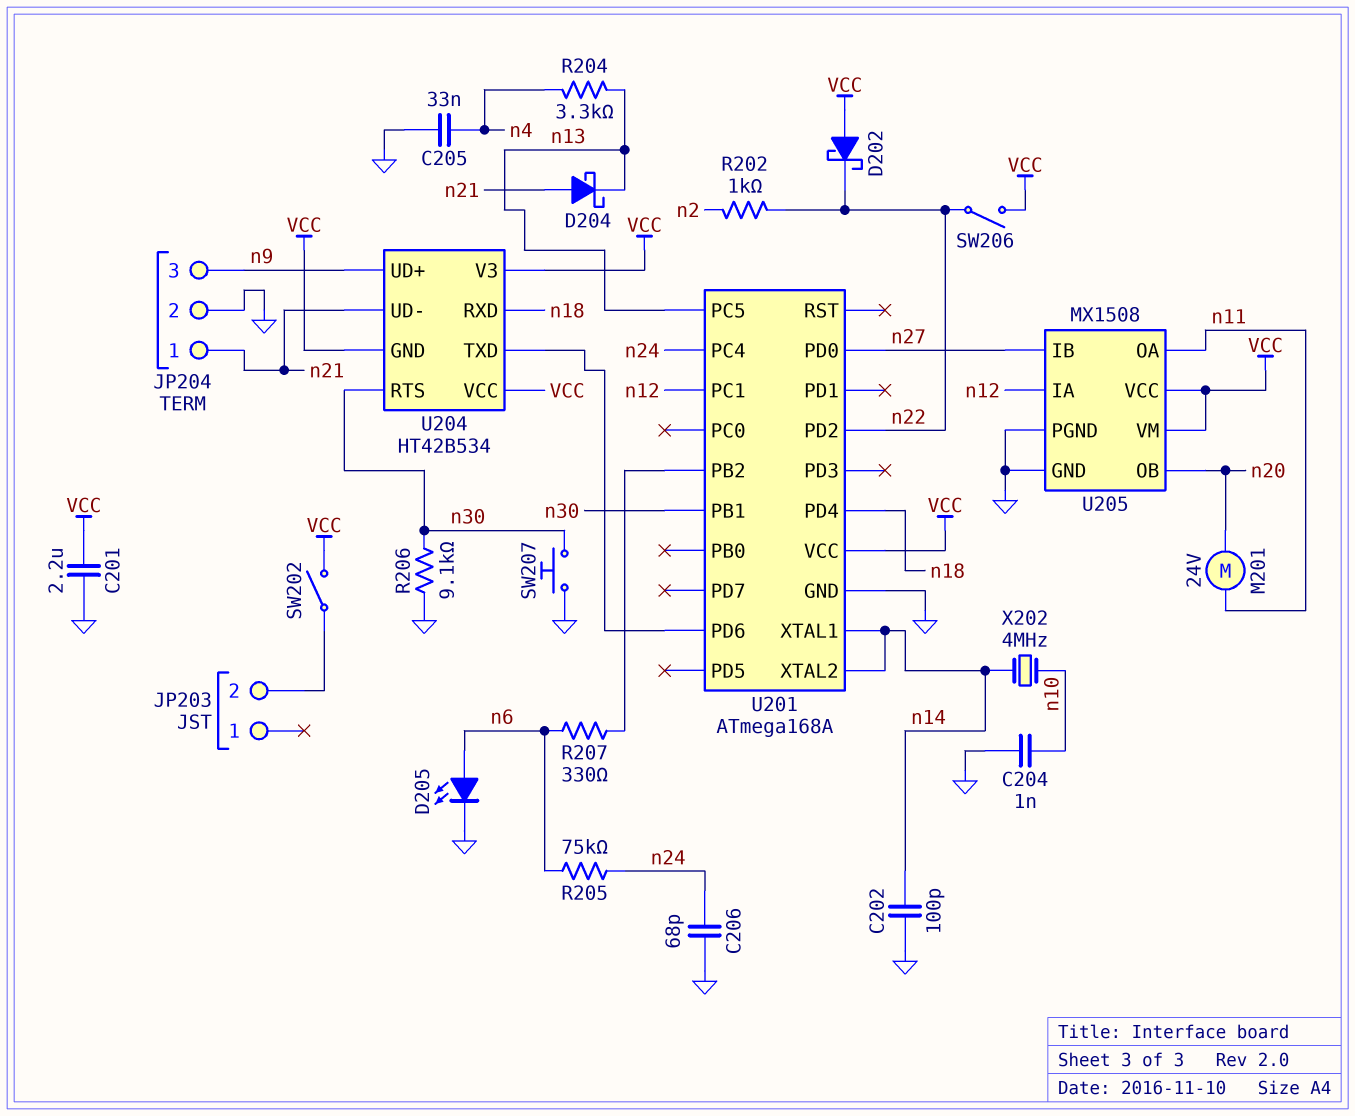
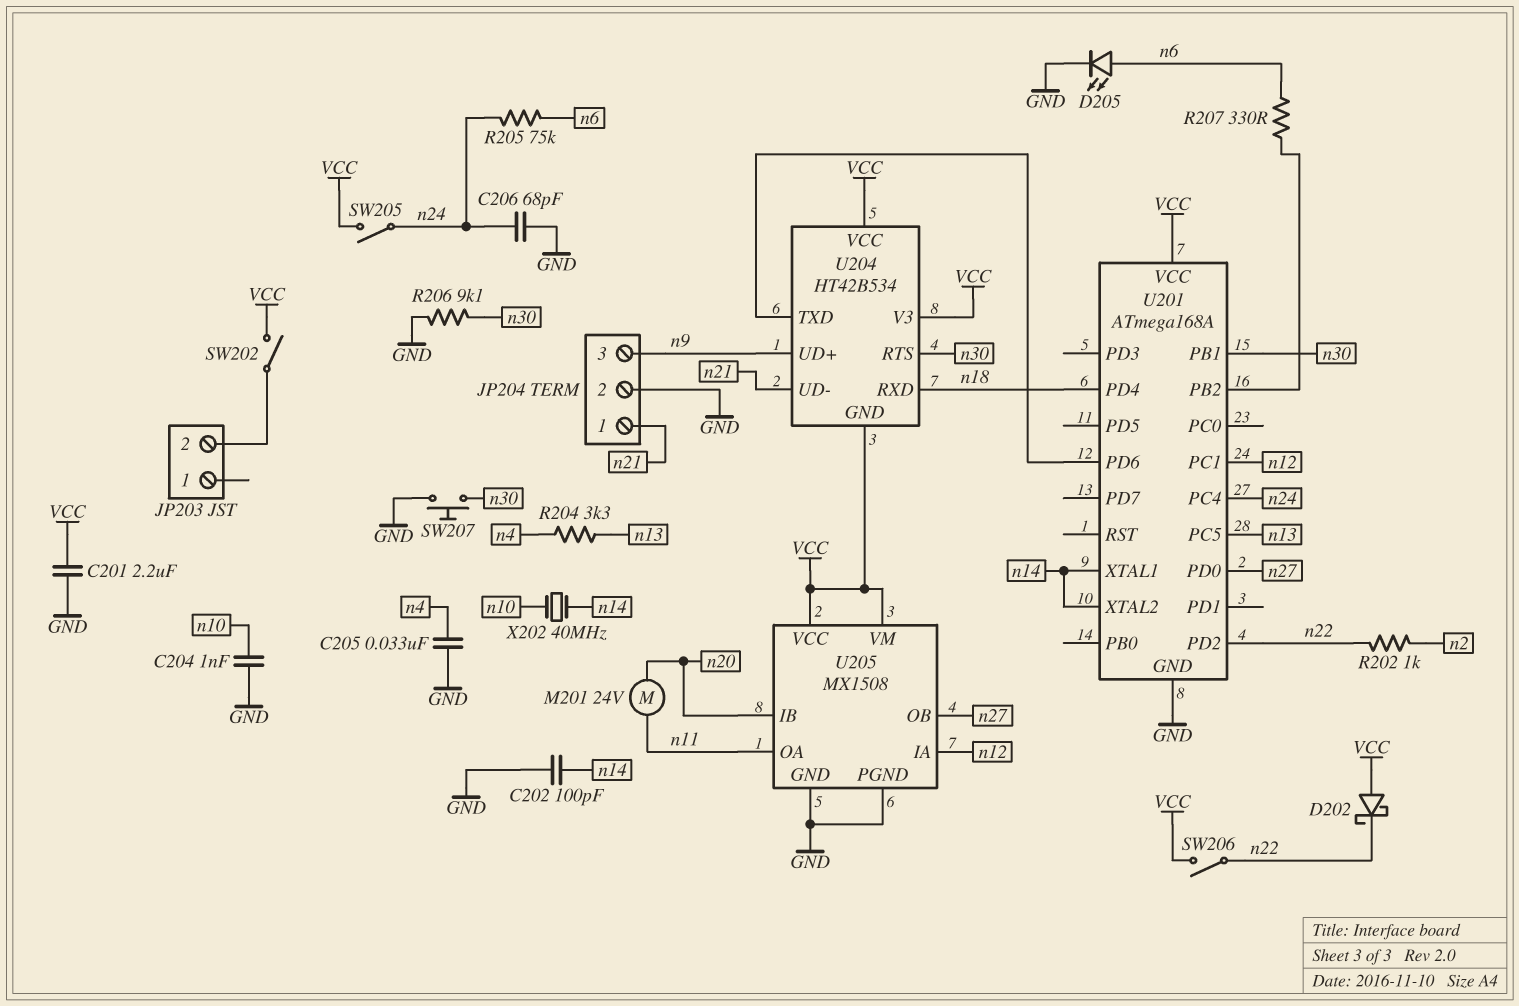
D204: schottky (A n21, K n13) -> none
SW205: none -> switch (VCC, n24)
U205 pin IB: n27 -> n20
U205 pin OB: n20 -> n27
X202: 4MHz (n10, n14) -> 40MHz (n10, n14)

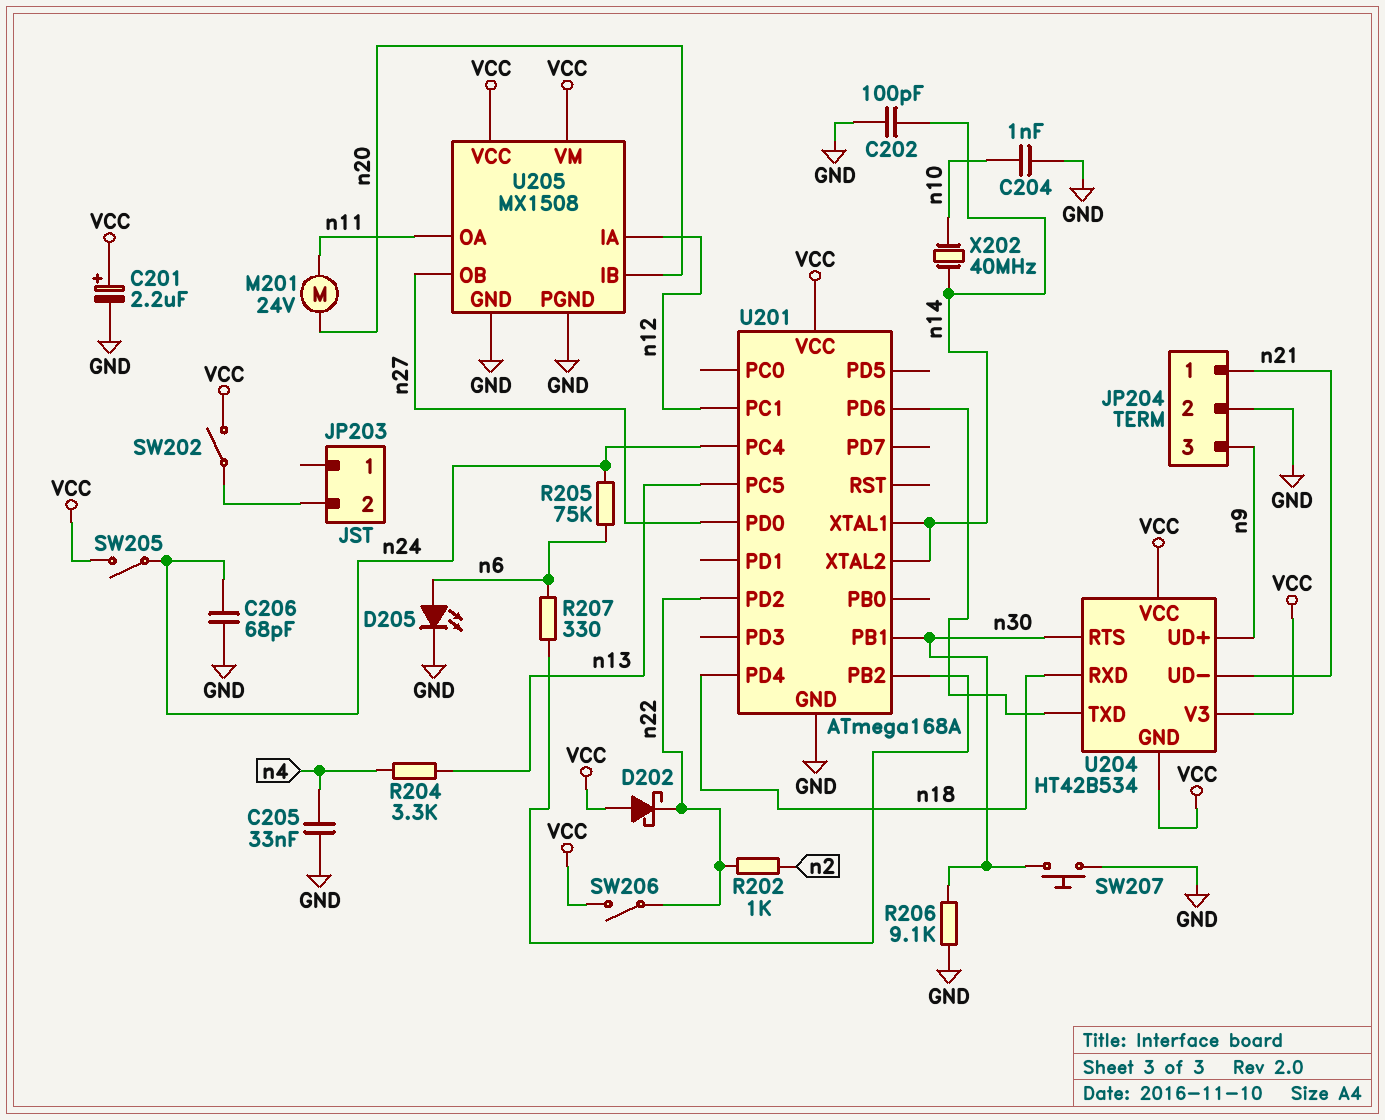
C201: 2.2uF (GND, VCC) -> 2.2uF (plus VCC, minus GND)

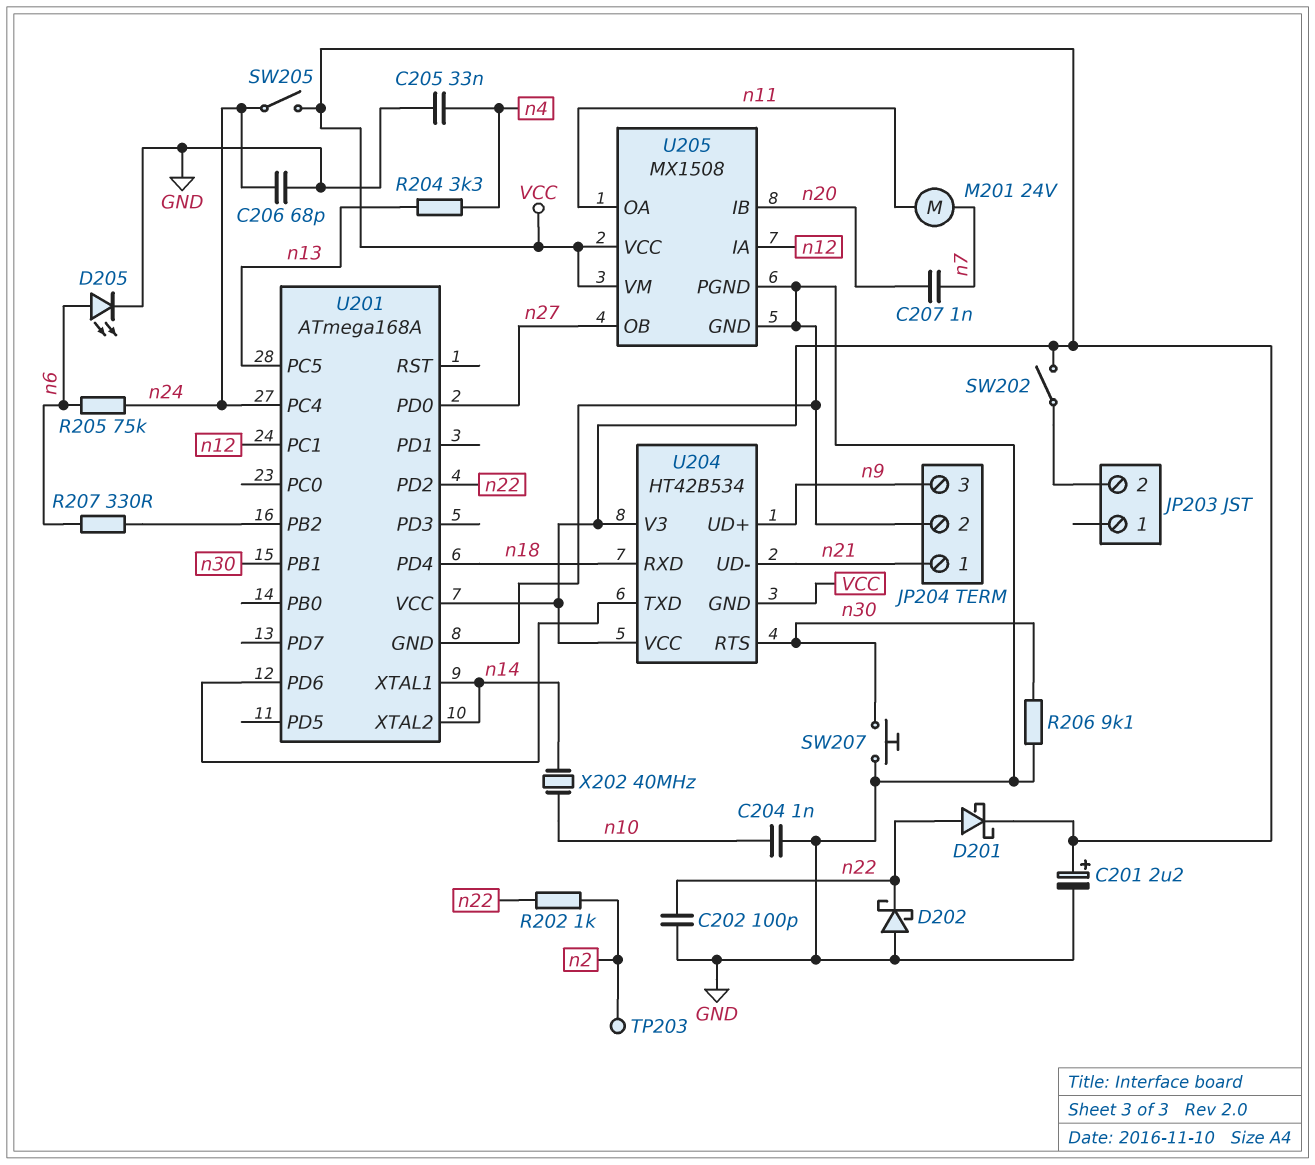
C202: 100pF (GND, n14) -> 100pF (GND, n22)
C207: none -> 1nF (n7, n20)
D201: none -> schottky (A n22, K VCC)
D202: schottky (A VCC, K n22) -> schottky (A GND, K n22)
M201: motor 24V (n11, n20) -> motor 24V (n7, n11)
SW206: switch (VCC, n22) -> none
TP203: none -> test point (n2)

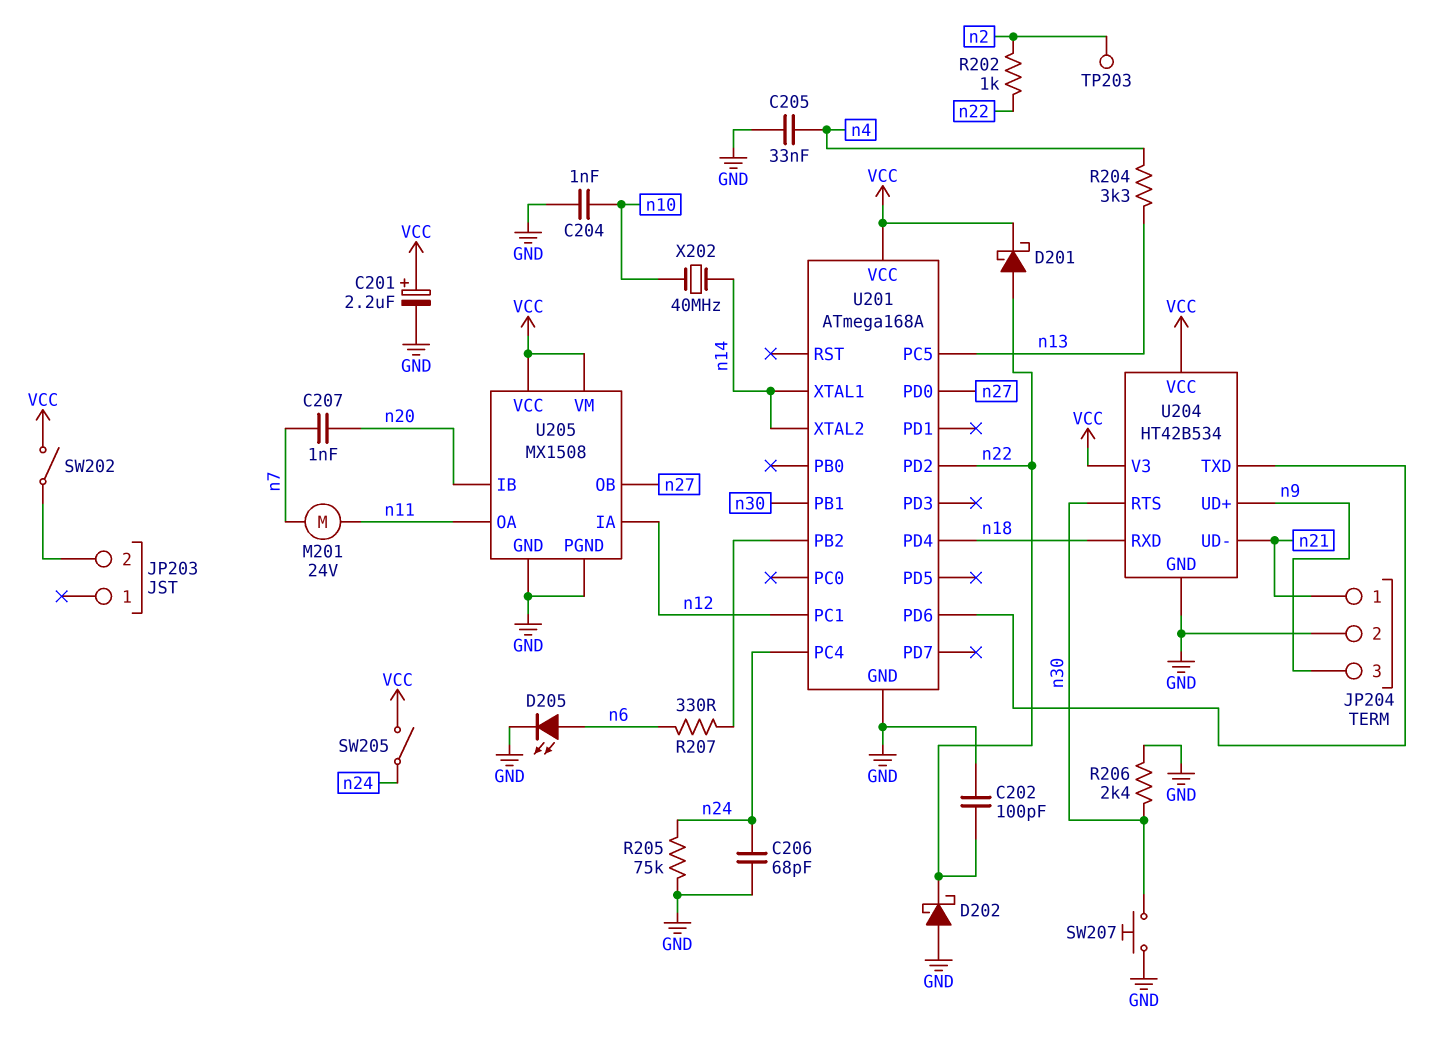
R205: 75k (n6, n24) -> 75k (GND, n24)
R206: 9.1k (GND, n30) -> 2.4k (GND, n30)
U204 pin GND: VCC -> GND

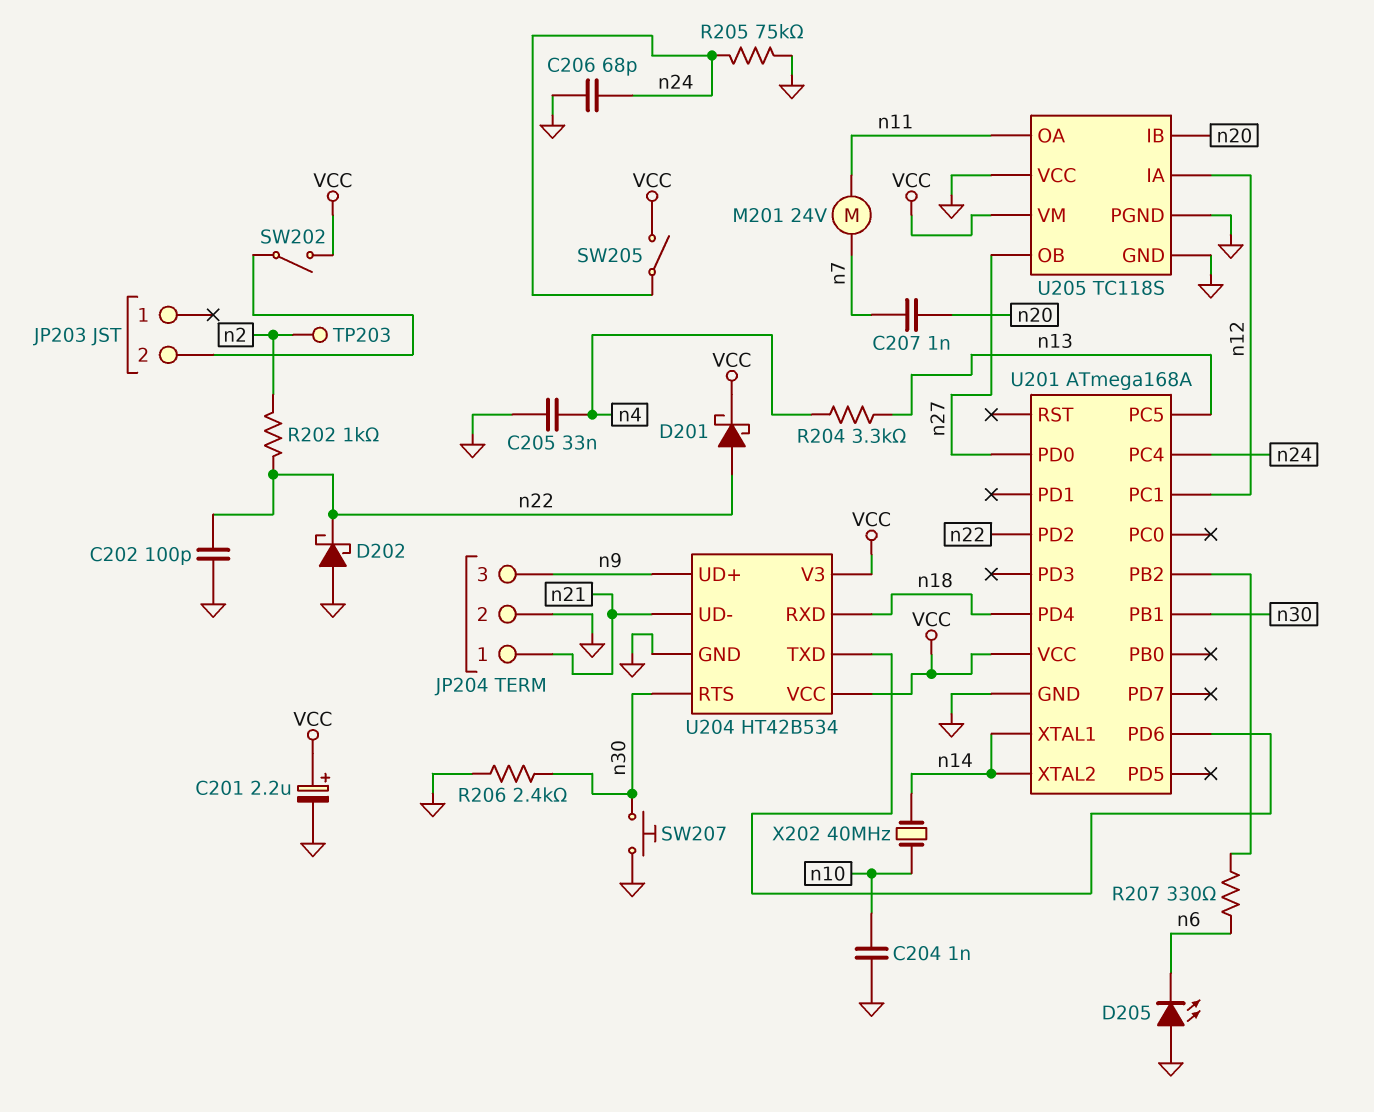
D205: LED (A n6, K GND) -> LED (A GND, K n6)
U205: MX1508 -> TC118S
U205 pin VCC: VCC -> GND

